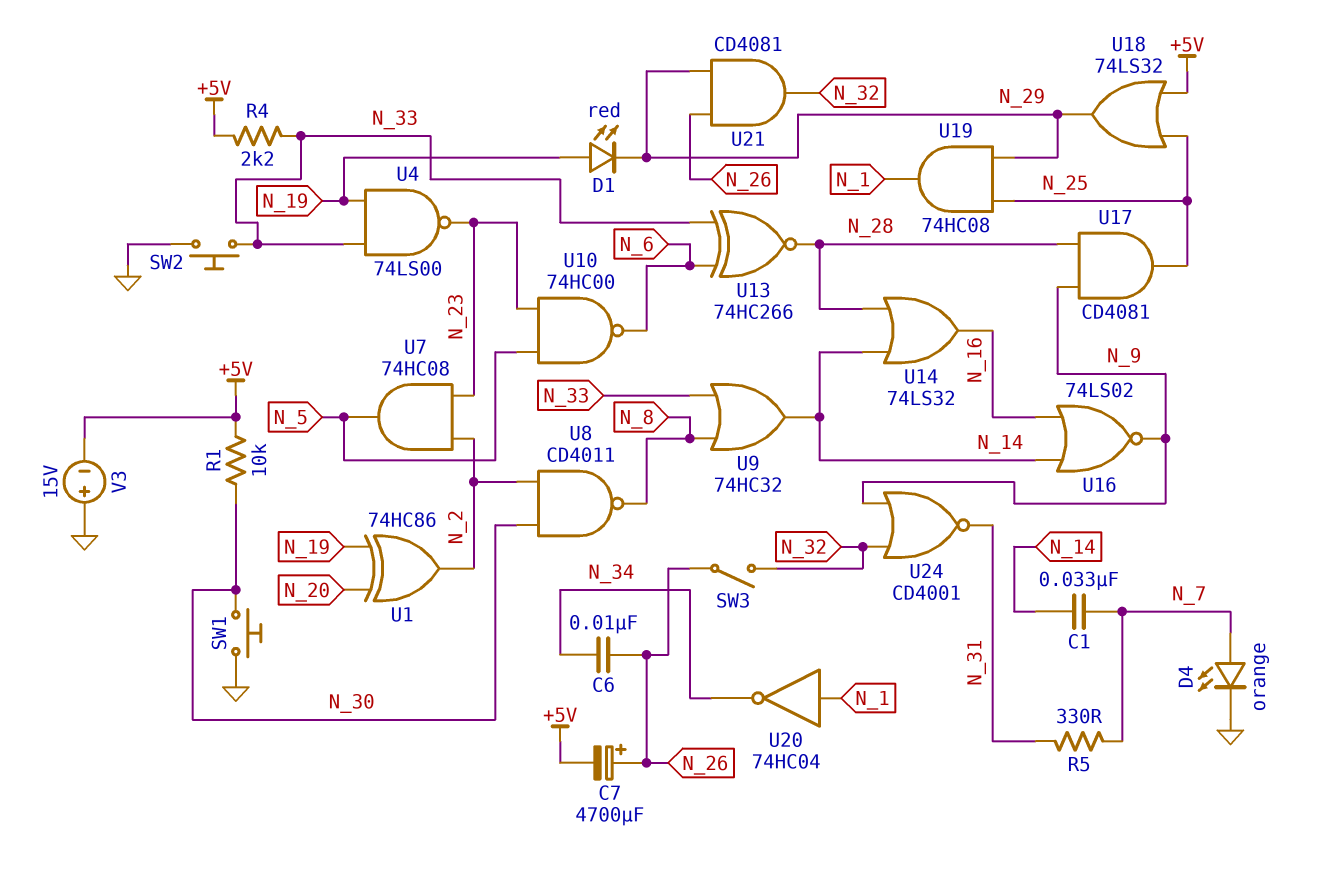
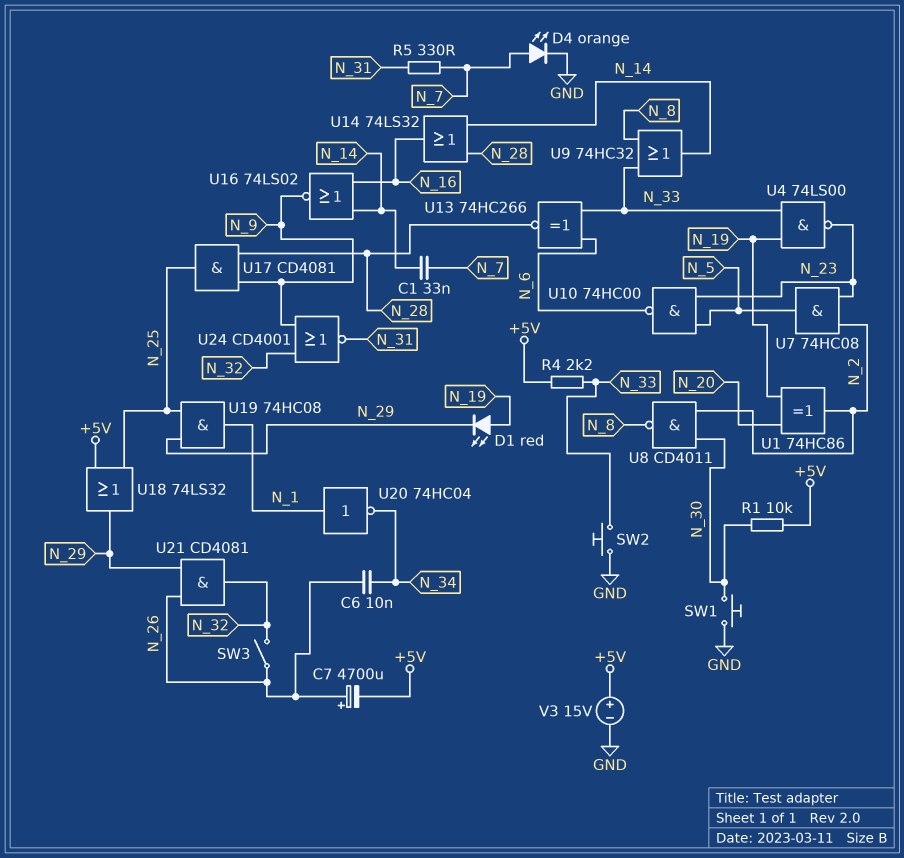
V3: 15V (plus GND, minus +5V) -> 15V (plus +5V, minus GND)

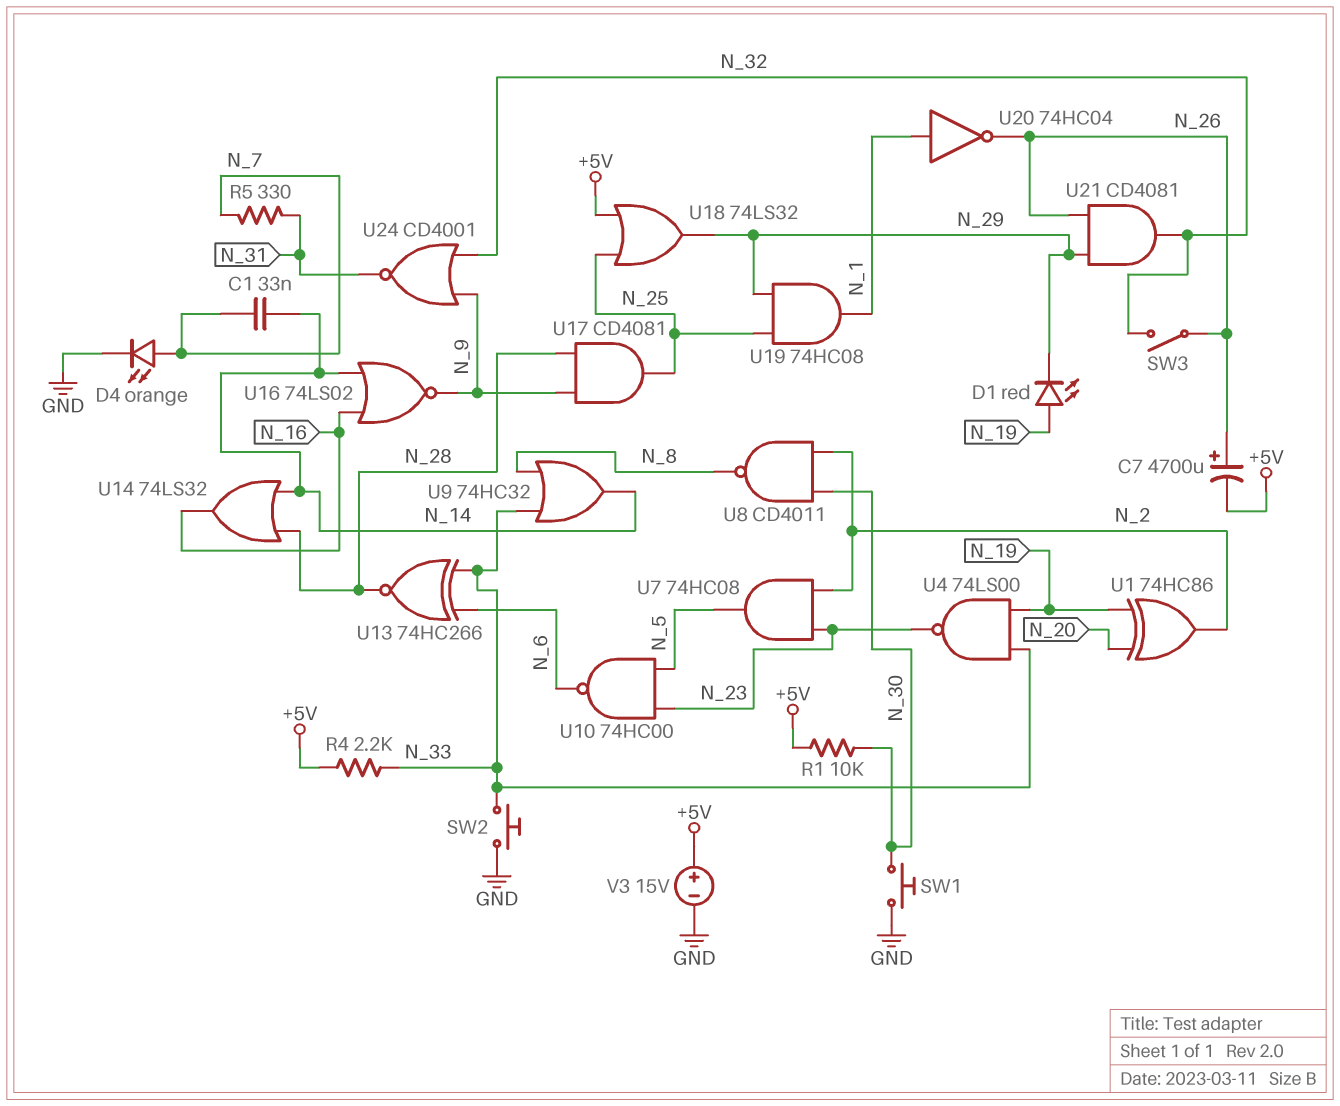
C6: 10nF (N_26, N_34) -> none
U20: NOT 74HC04 (in N_1, out N_34) -> NOT 74HC04 (in N_1, out N_26)

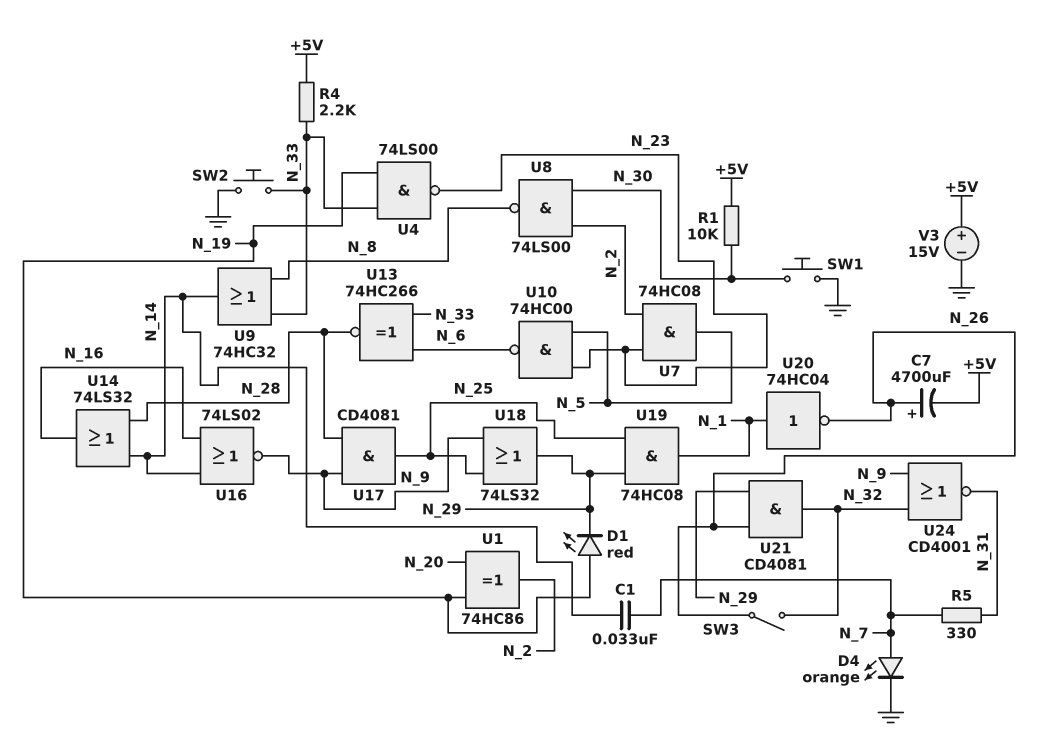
U8: NAND CD4011 (in N_2, in N_30, out N_8) -> NAND 74LS00 (in N_2, in N_30, out N_8)
U18: OR 74LS32 (in +5V, in N_25, out N_29) -> OR 74LS32 (in N_9, in N_25, out N_29)

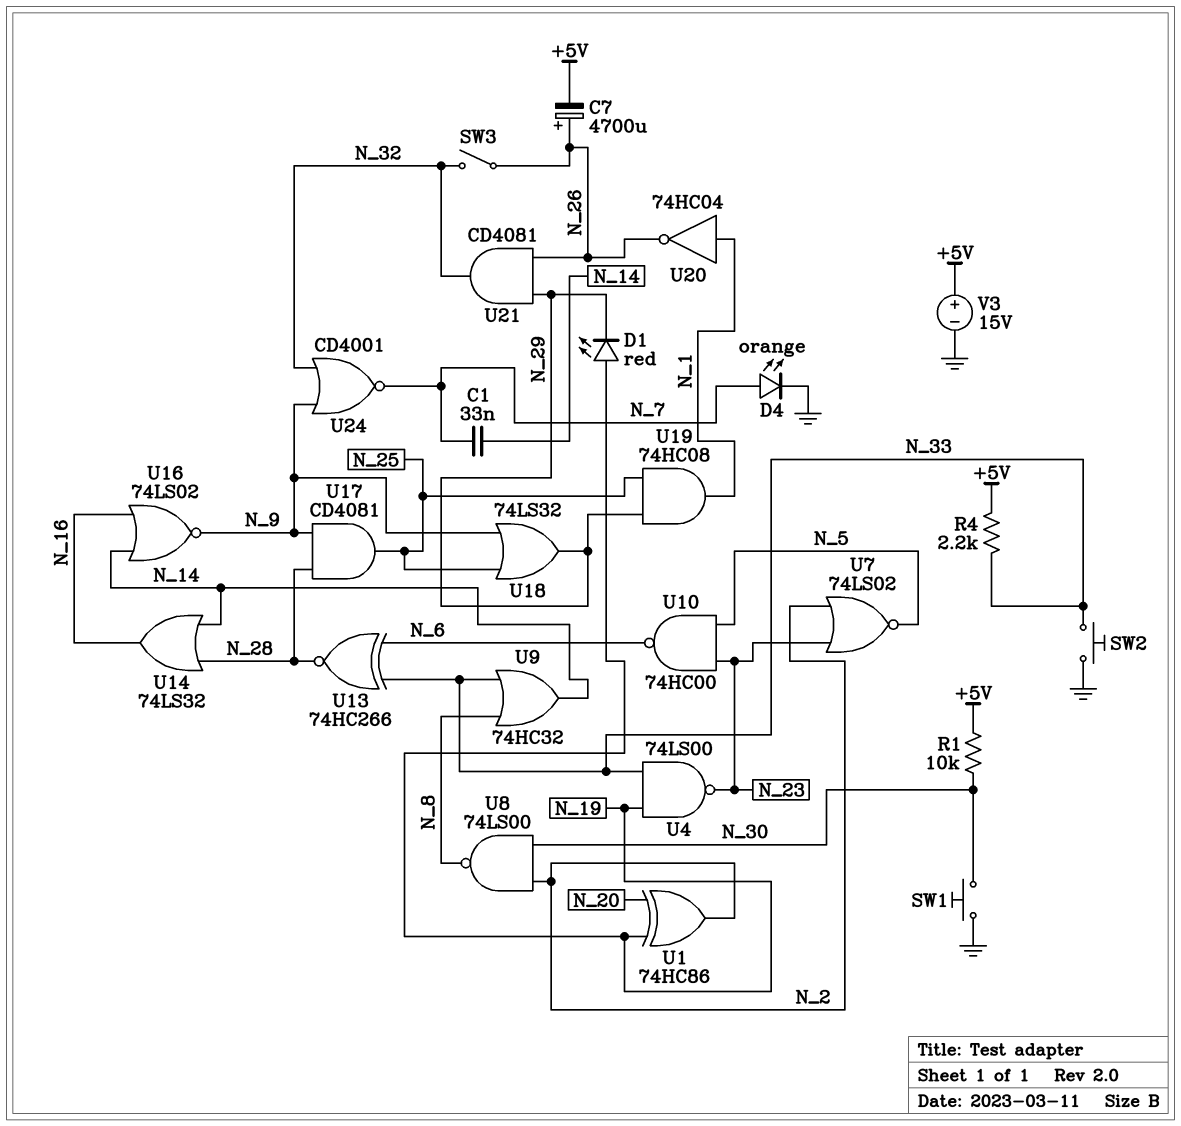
R5: 330 (N_7, N_31) -> none
U7: AND 74HC08 (in N_2, in N_23, out N_5) -> NOR 74LS02 (in N_2, in N_23, out N_5)
U24: NOR CD4001 (in N_9, in N_32, out N_31) -> NOR CD4001 (in N_9, in N_32, out N_7)

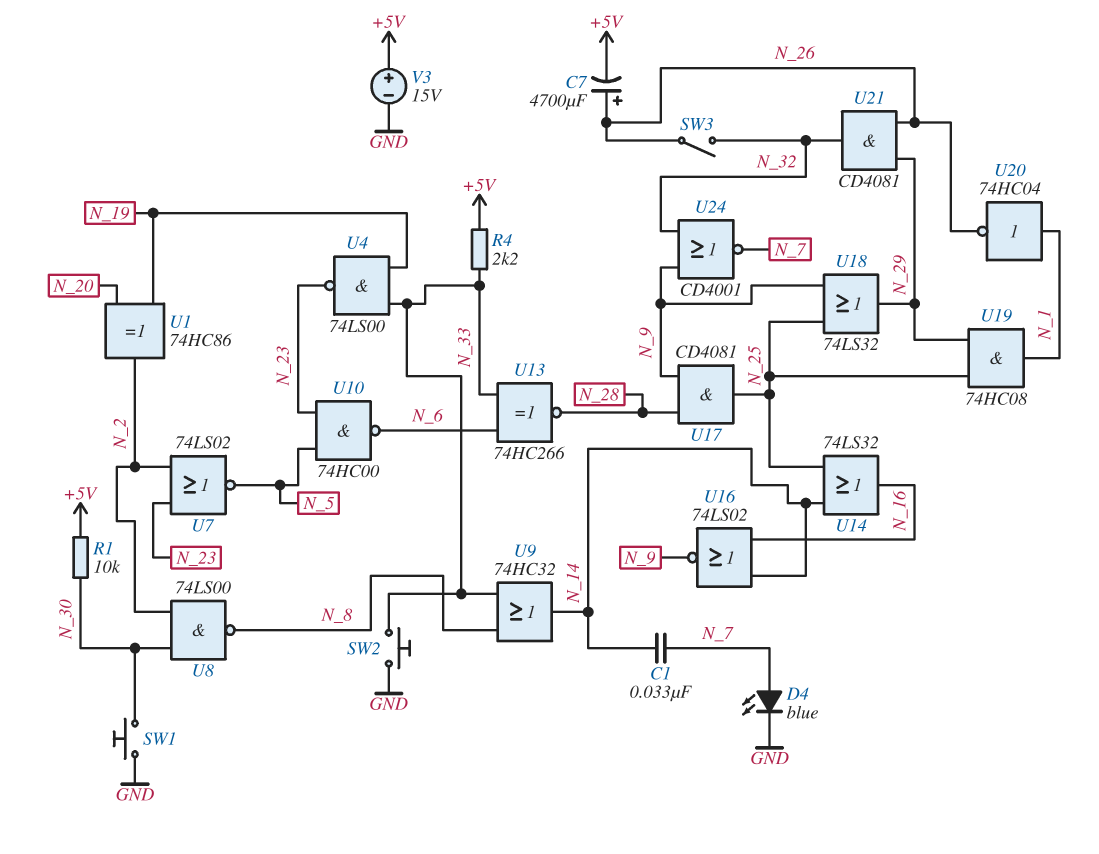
D1: LED red (A N_19, K N_29) -> none
D4: LED orange (A N_7, K GND) -> LED blue (A N_7, K GND)
U14: OR 74LS32 (in N_14, in N_28, out N_16) -> OR 74LS32 (in N_14, in N_25, out N_16)

